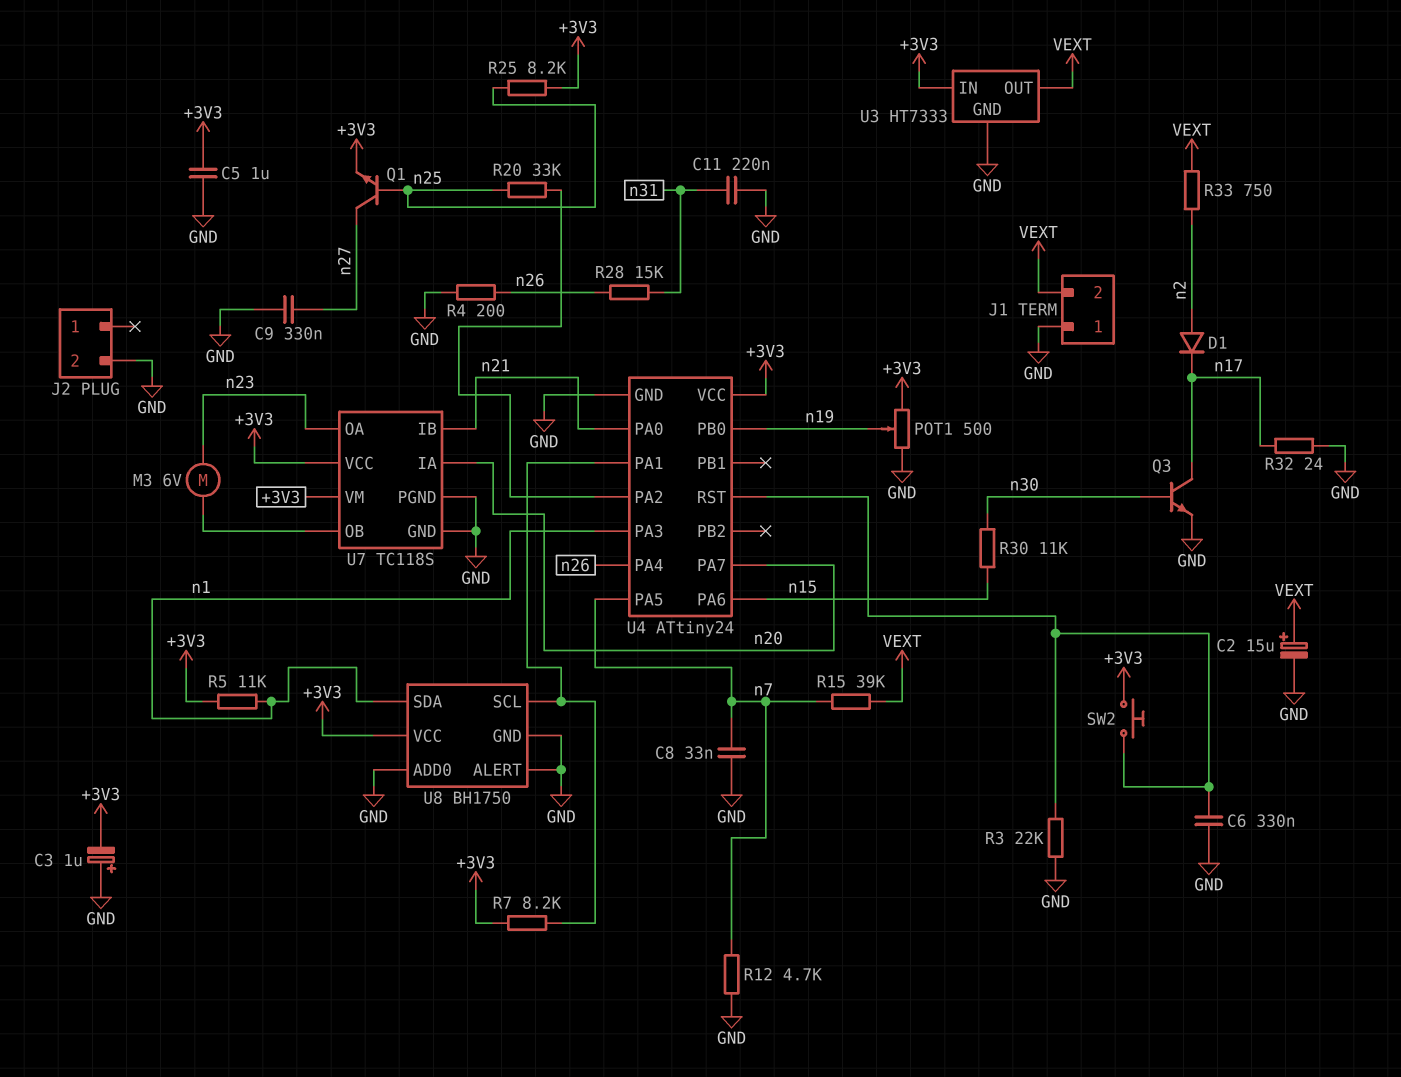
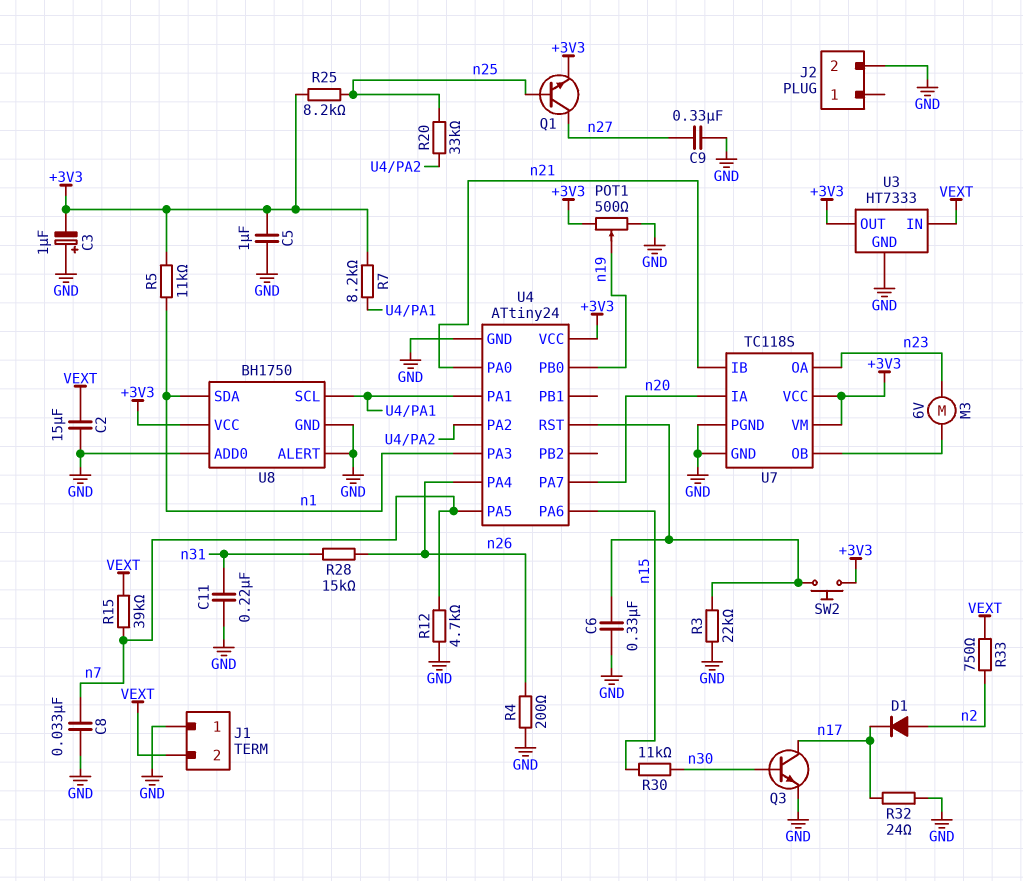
C2: 15uF (plus VEXT, minus GND) -> 15uF (GND, VEXT)
U3 pin IN: +3V3 -> VEXT
U3 pin OUT: VEXT -> +3V3

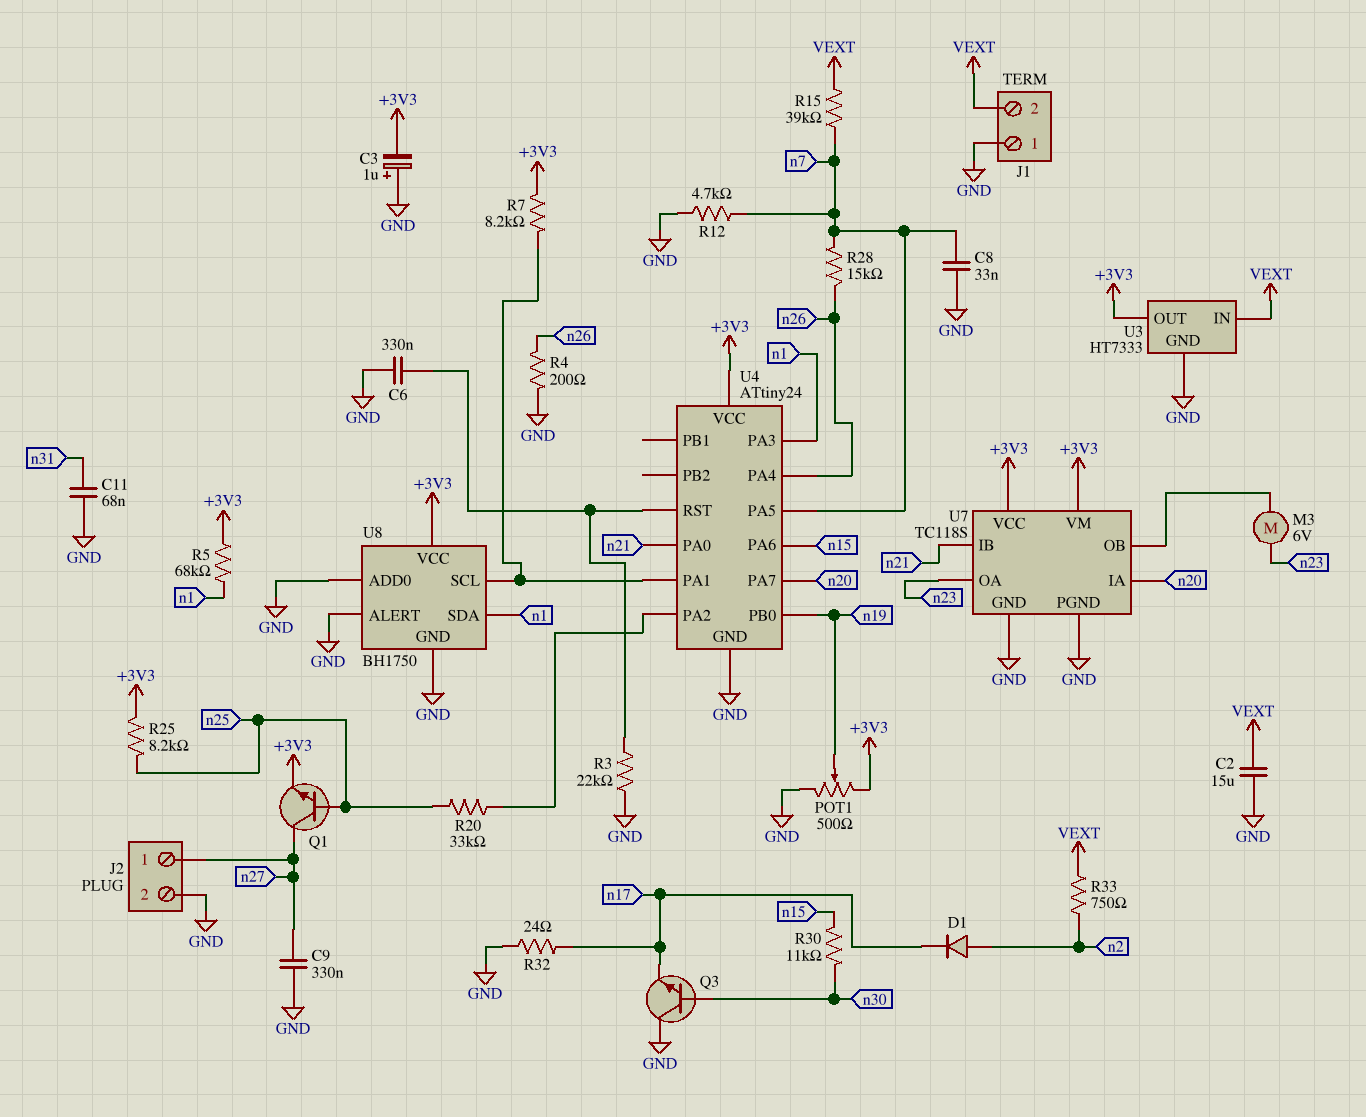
C5: 1uF (+3V3, GND) -> none
C11: 220nF (GND, n31) -> 68nF (GND, n31)
J2 pin 1: none -> n27
Q3: NPN (B n30, C n17, E GND) -> NPN (B n30, C GND, E n17)
R5: 11k (+3V3, n1) -> 68k (+3V3, n1)
R28: 15k (n26, n31) -> 15k (n7, n26)
SW2: button (+3V3, U4/RST) -> none

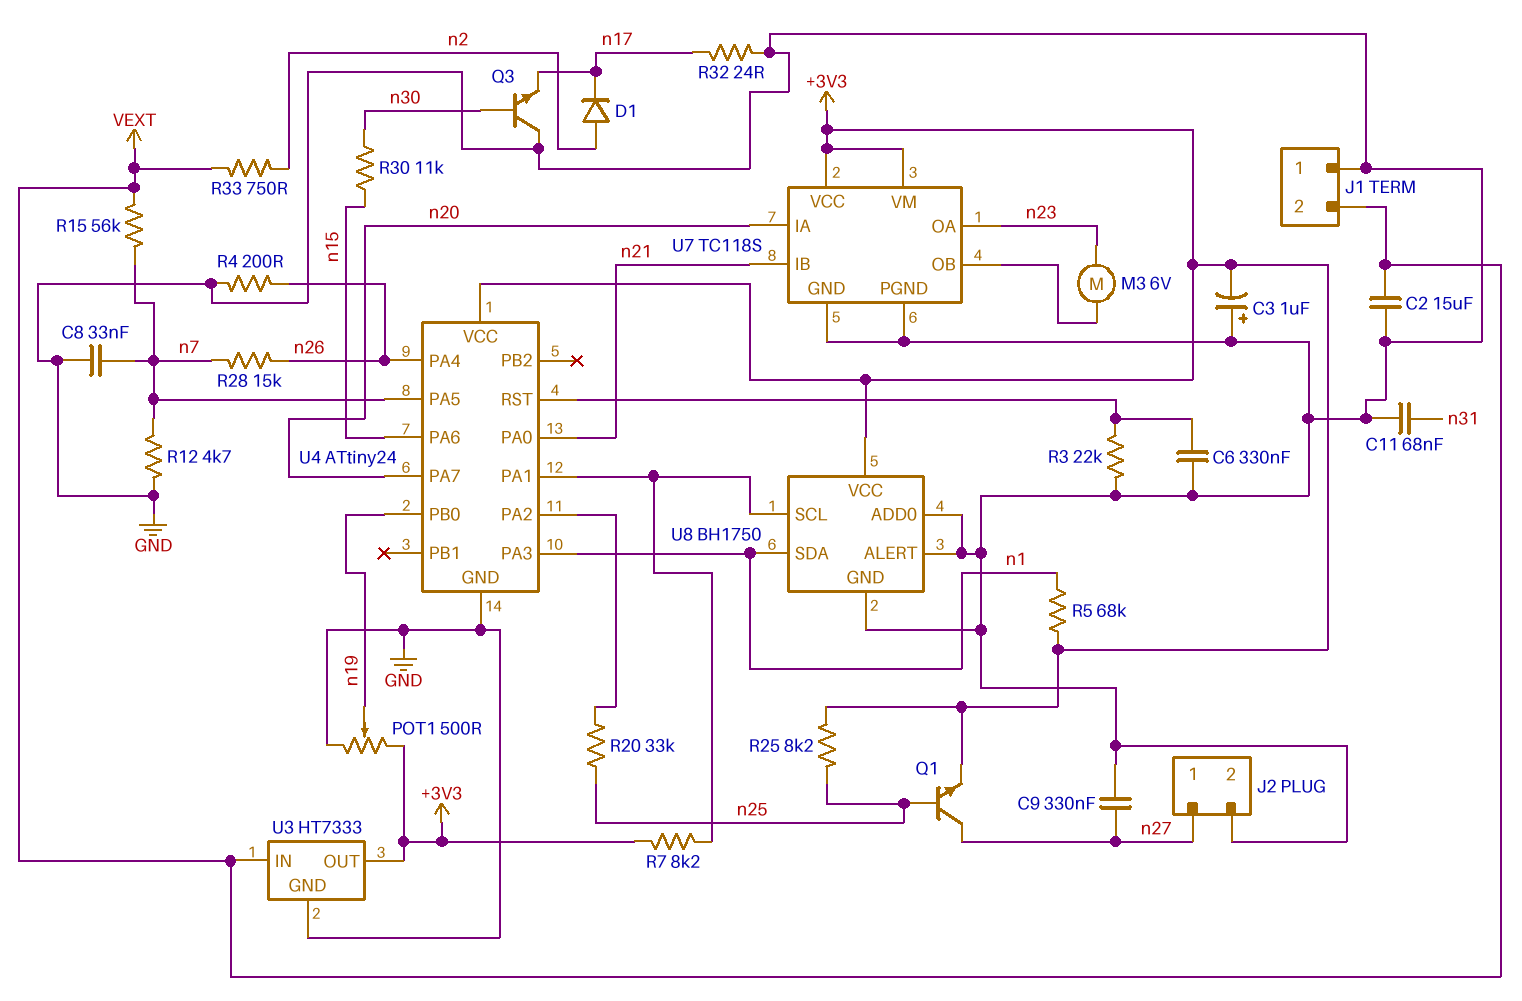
R15: 39k (VEXT, n7) -> 56k (VEXT, n7)

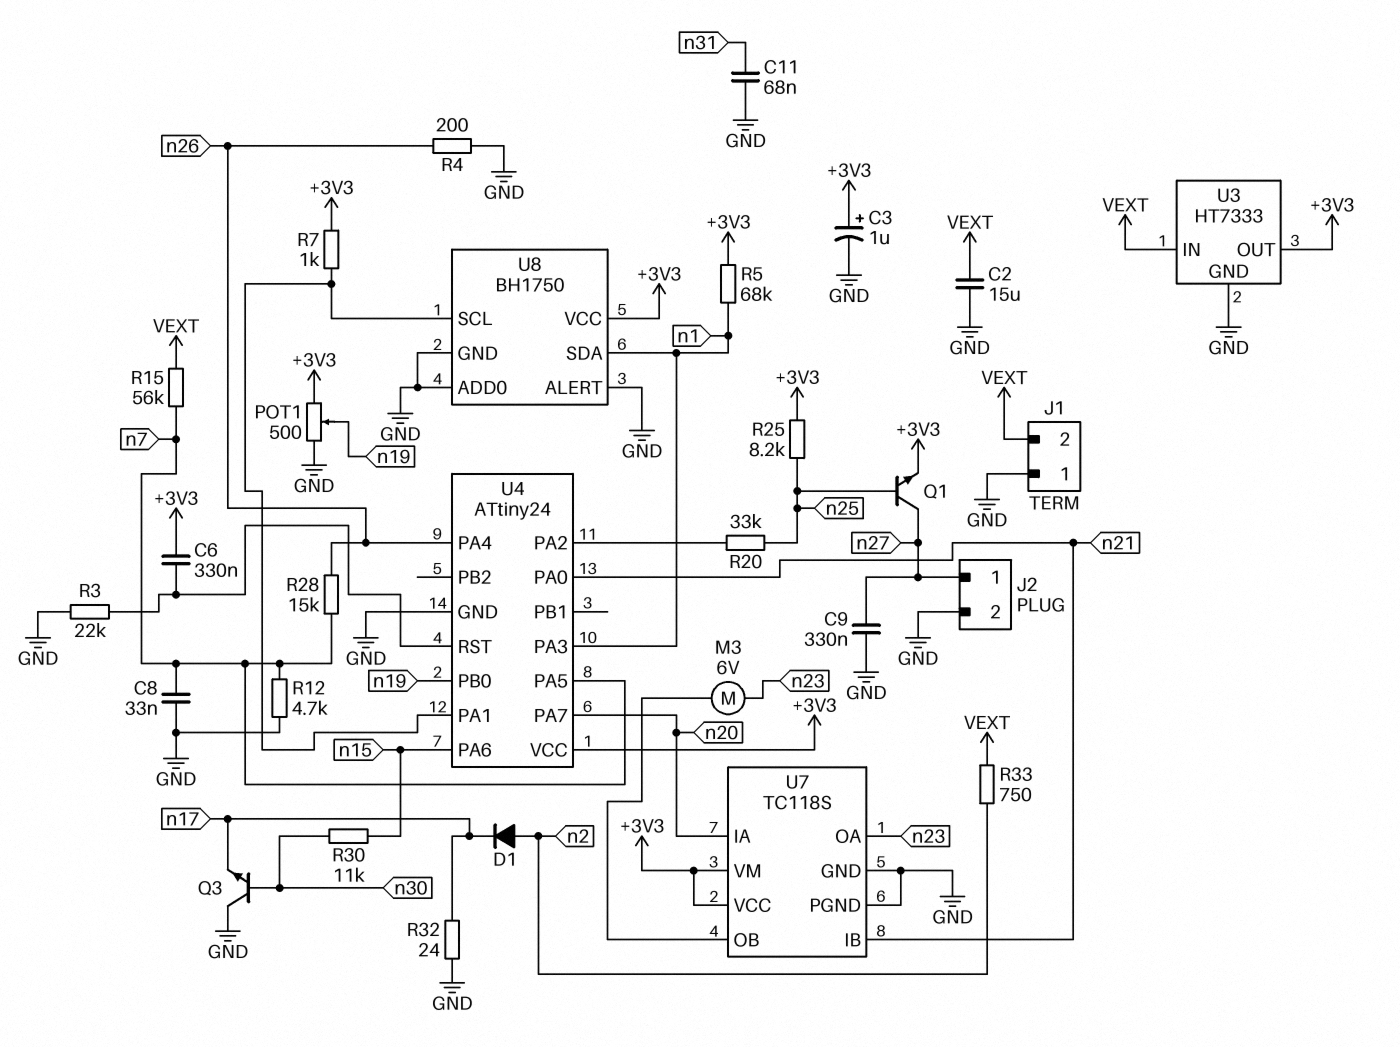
C3: 1uF (plus GND, minus +3V3) -> 1uF (plus +3V3, minus GND)
C6: 330nF (GND, U4/RST) -> 330nF (+3V3, U4/RST)
R7: 8.2k (+3V3, U4/PA1) -> 1k (+3V3, U4/PA1)

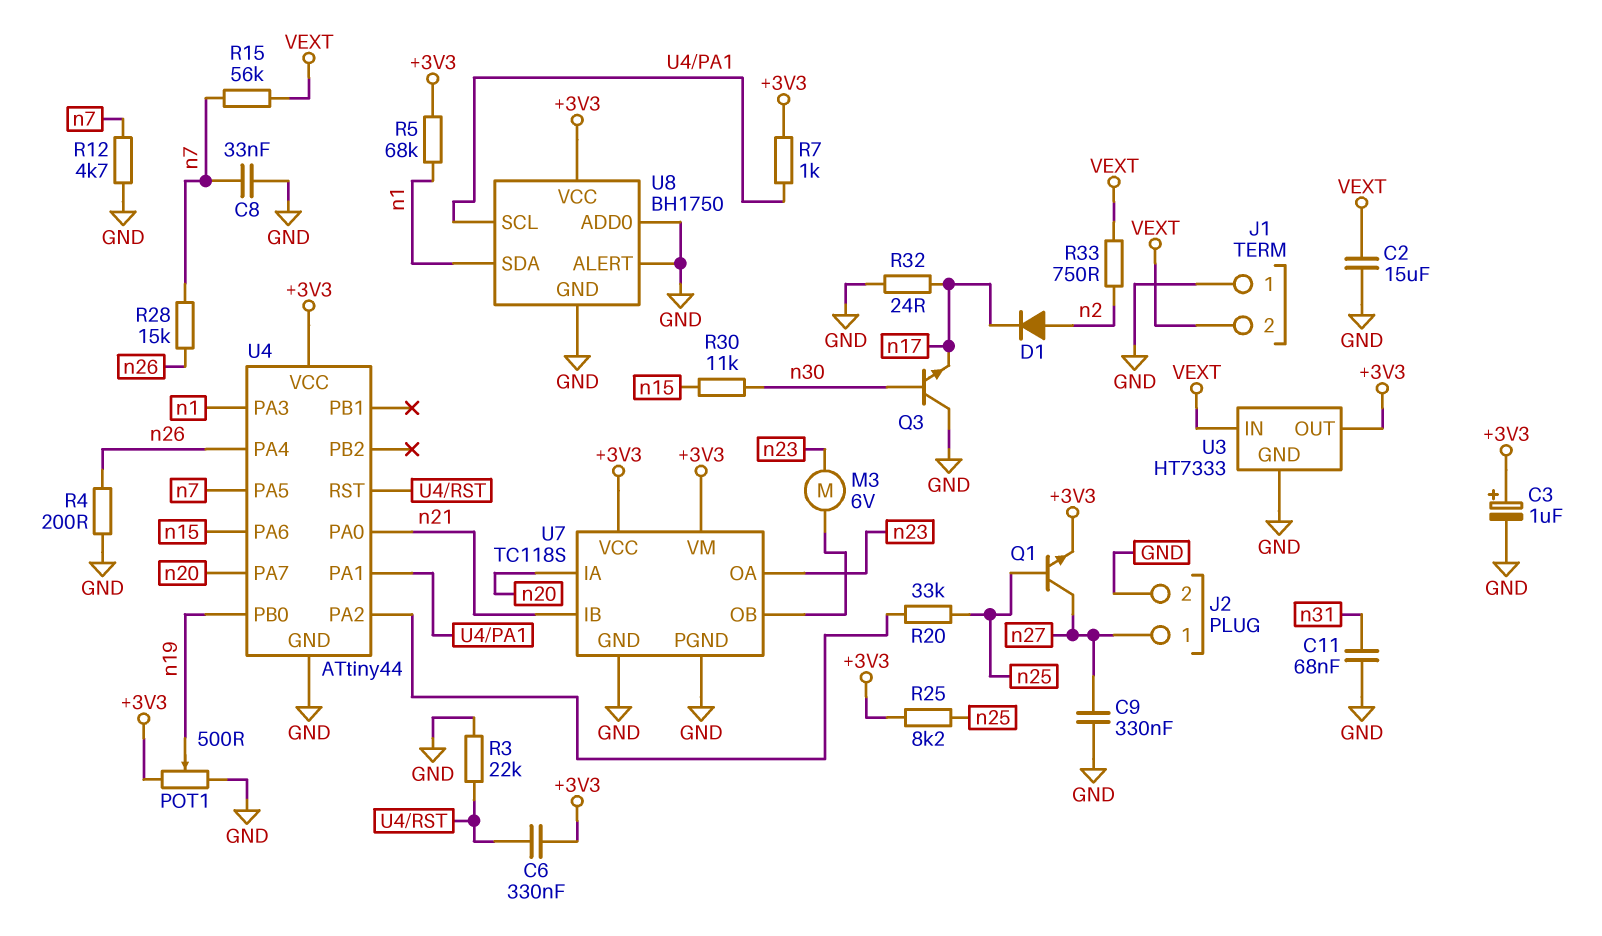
U4: ATtiny24 -> ATtiny44

